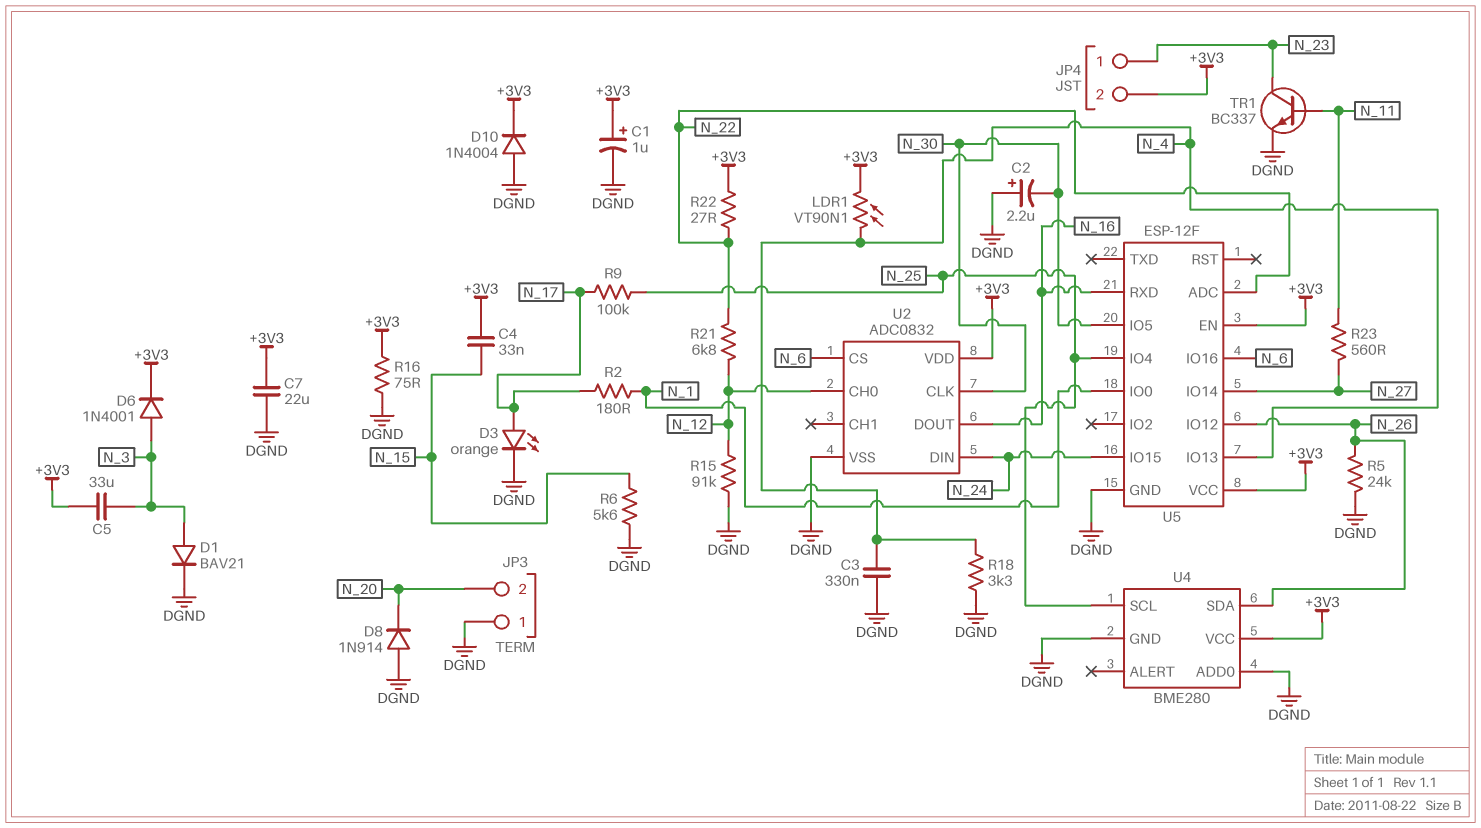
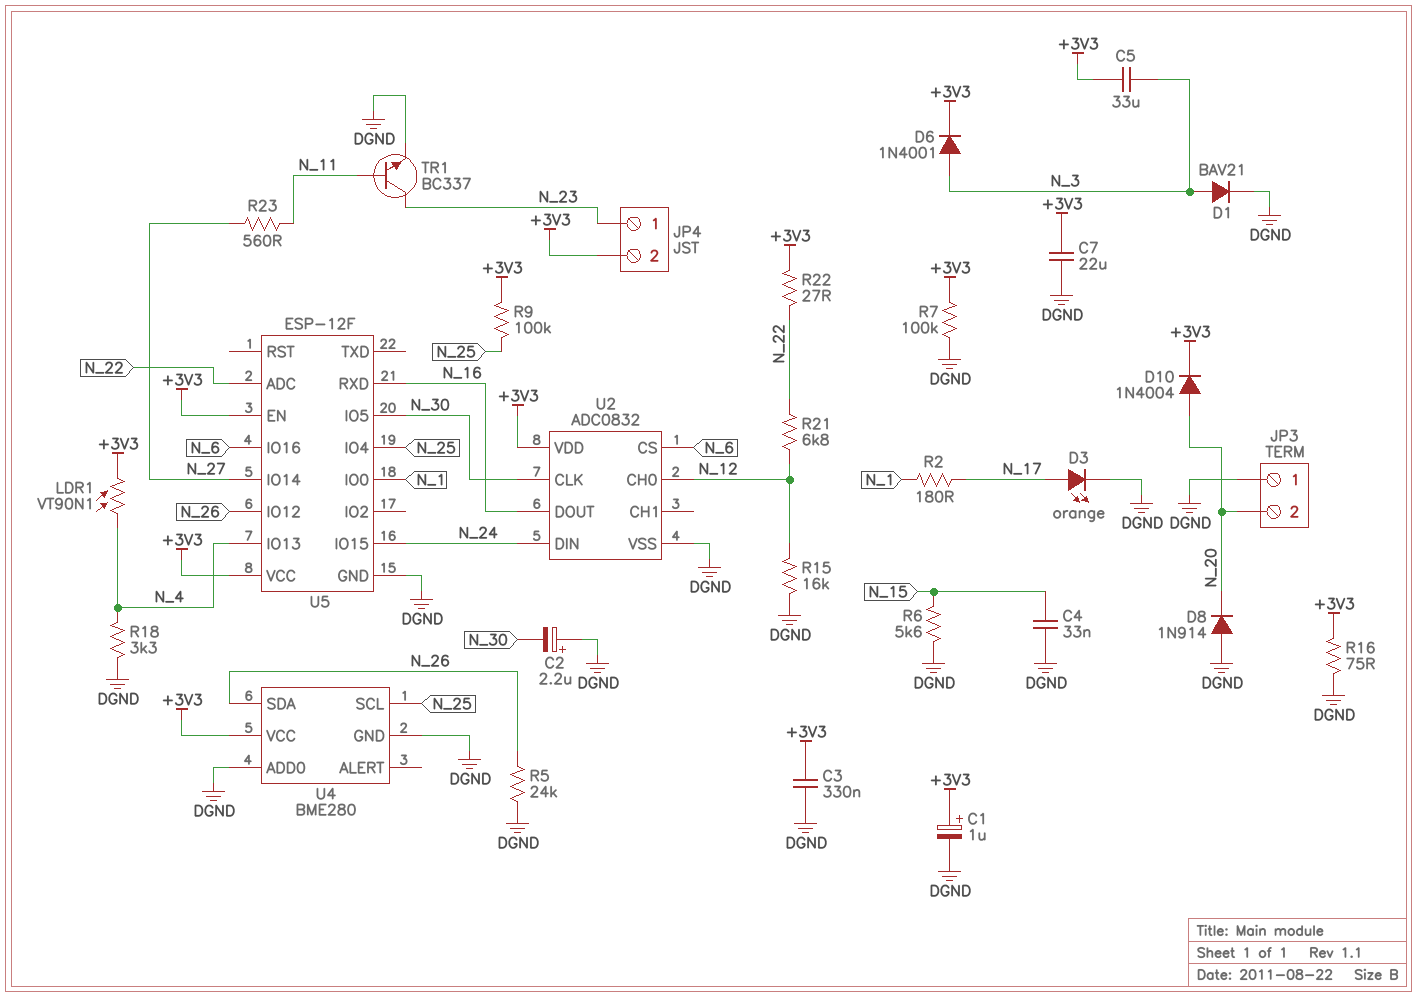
C3: 330nF (DGND, N_4) -> 330nF (+3V3, DGND)
C4: 33nF (+3V3, N_15) -> 33nF (DGND, N_15)
D10: diode 1N4004 (A DGND, K +3V3) -> diode 1N4004 (A N_20, K +3V3)
R7: none -> 100k (+3V3, DGND)
R9: 100k (N_17, N_25) -> 100k (+3V3, N_25)
R15: 91k (DGND, N_12) -> 16k (DGND, N_12)

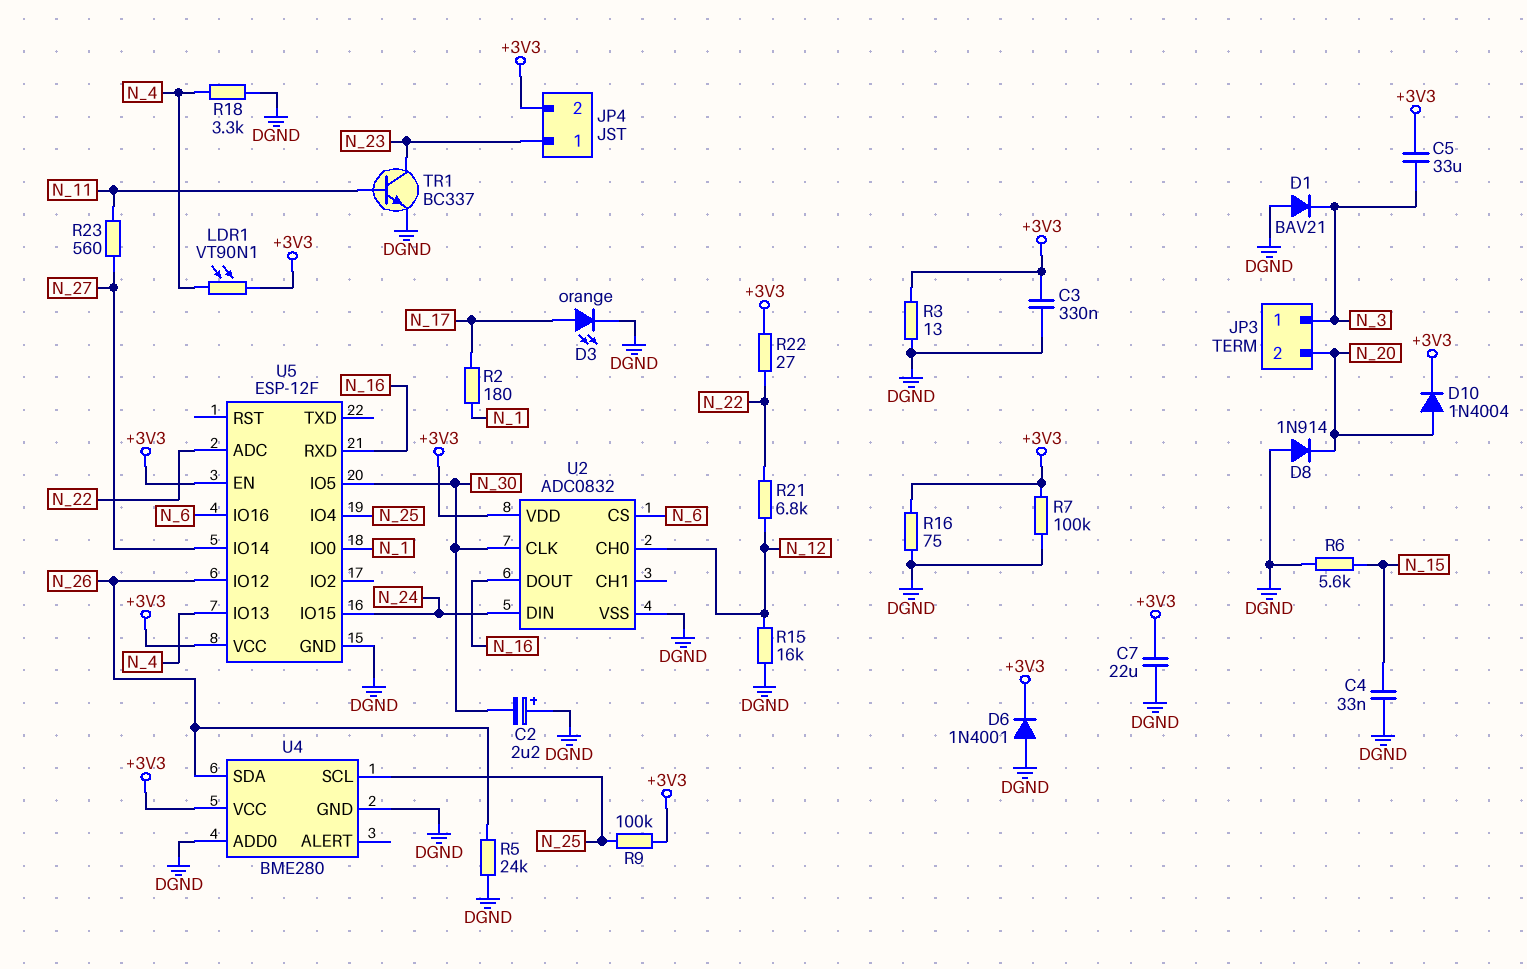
C1: 1uF (plus +3V3, minus DGND) -> none
D1: diode BAV21 (A N_3, K DGND) -> diode BAV21 (A DGND, K N_3)
D6: diode 1N4001 (A N_3, K +3V3) -> diode 1N4001 (A DGND, K +3V3)
JP3 pin 1: DGND -> N_3
R3: none -> 13 (+3V3, DGND)

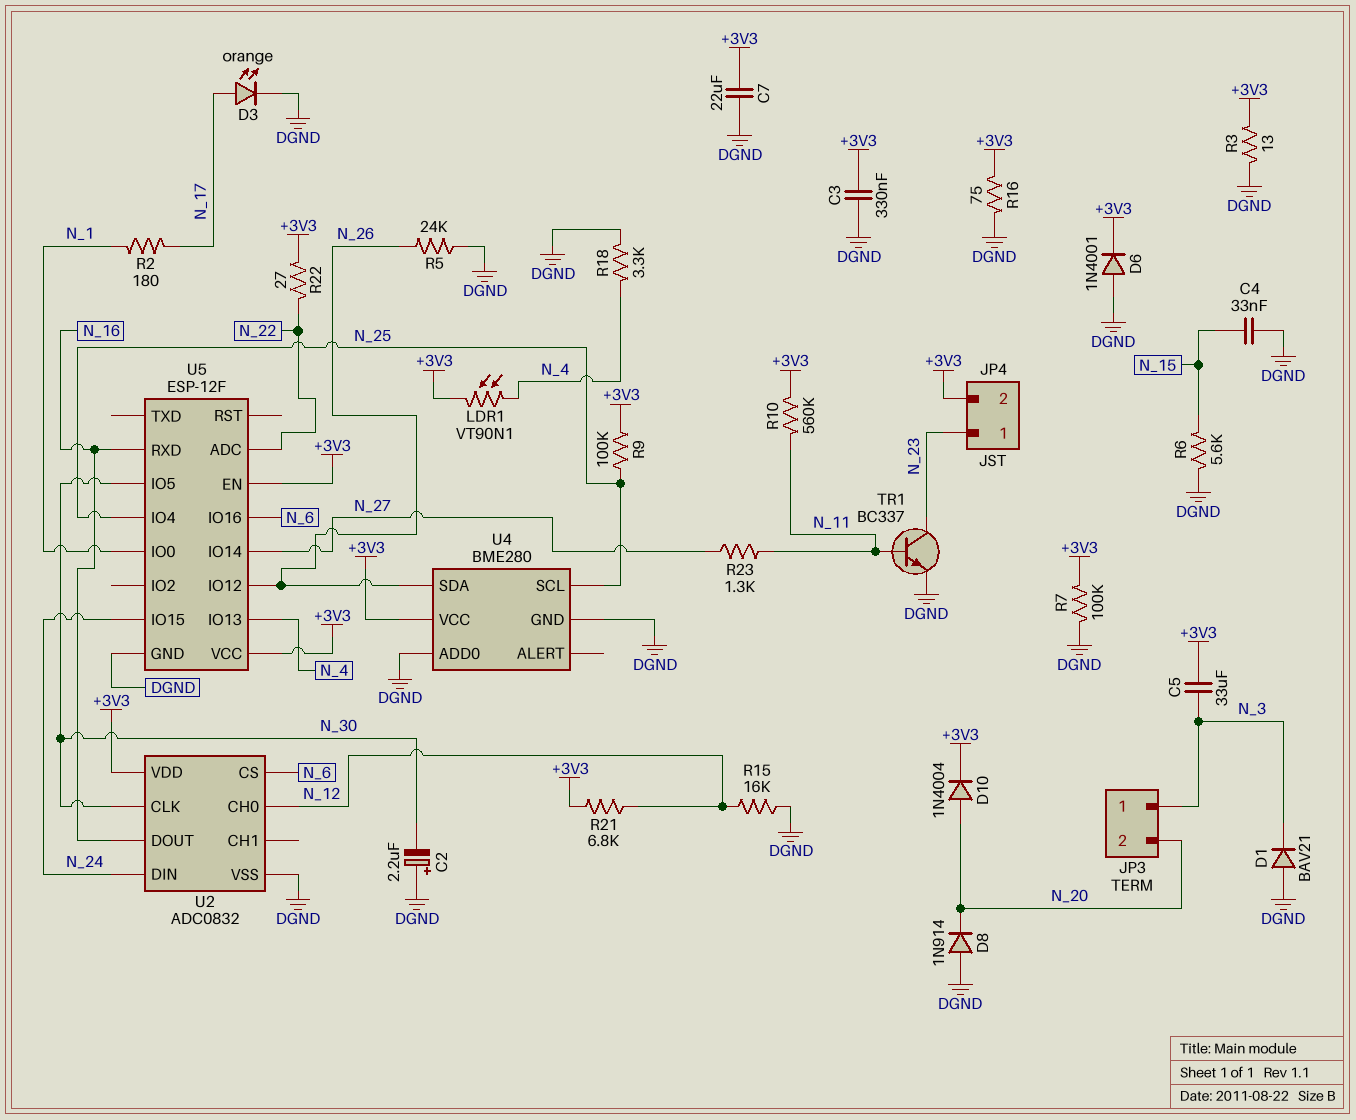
R10: none -> 560k (+3V3, N_11)
R21: 6.8k (N_12, N_22) -> 6.8k (+3V3, N_12)
R23: 560 (N_11, N_27) -> 1.3k (N_11, N_27)

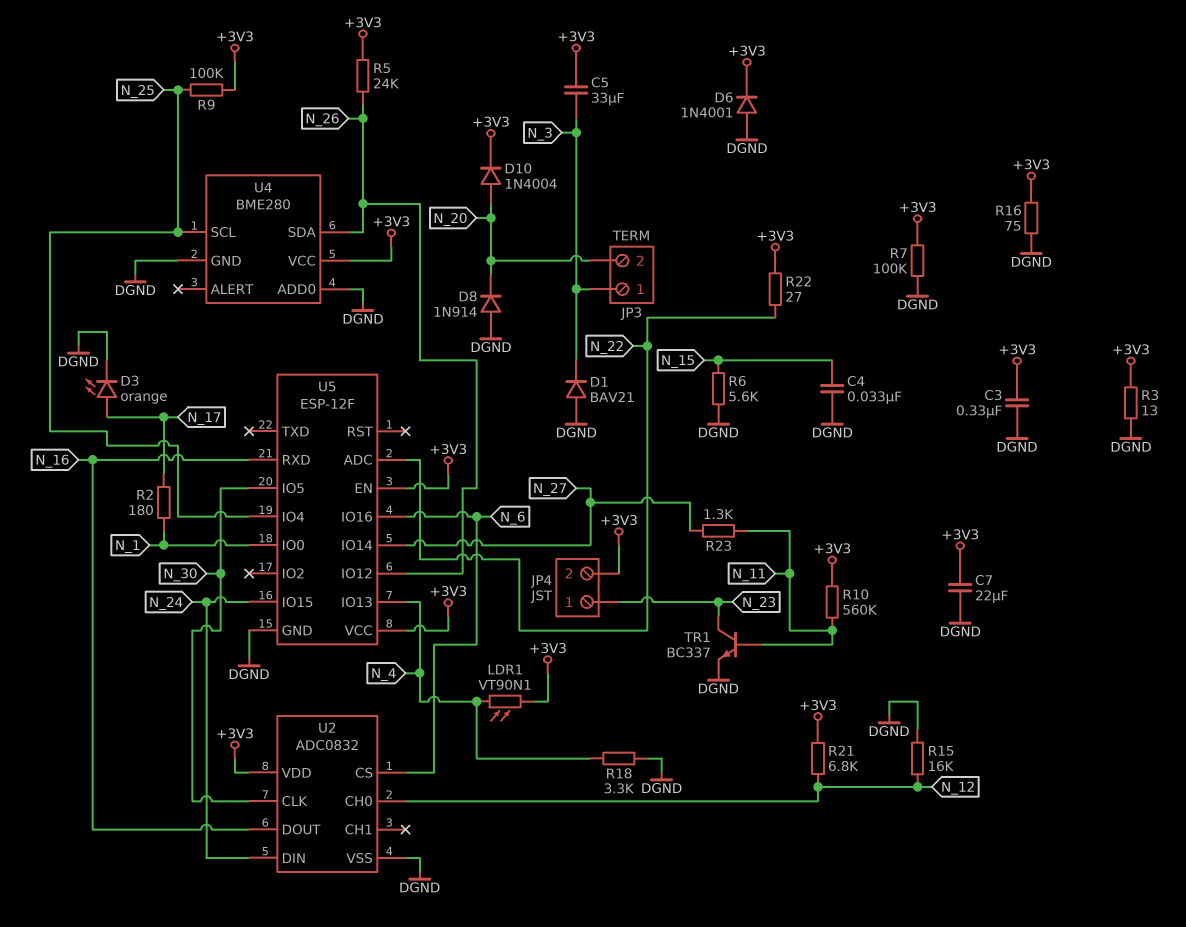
C2: 2.2uF (plus DGND, minus N_30) -> none
R5: 24k (DGND, N_26) -> 24k (+3V3, N_26)

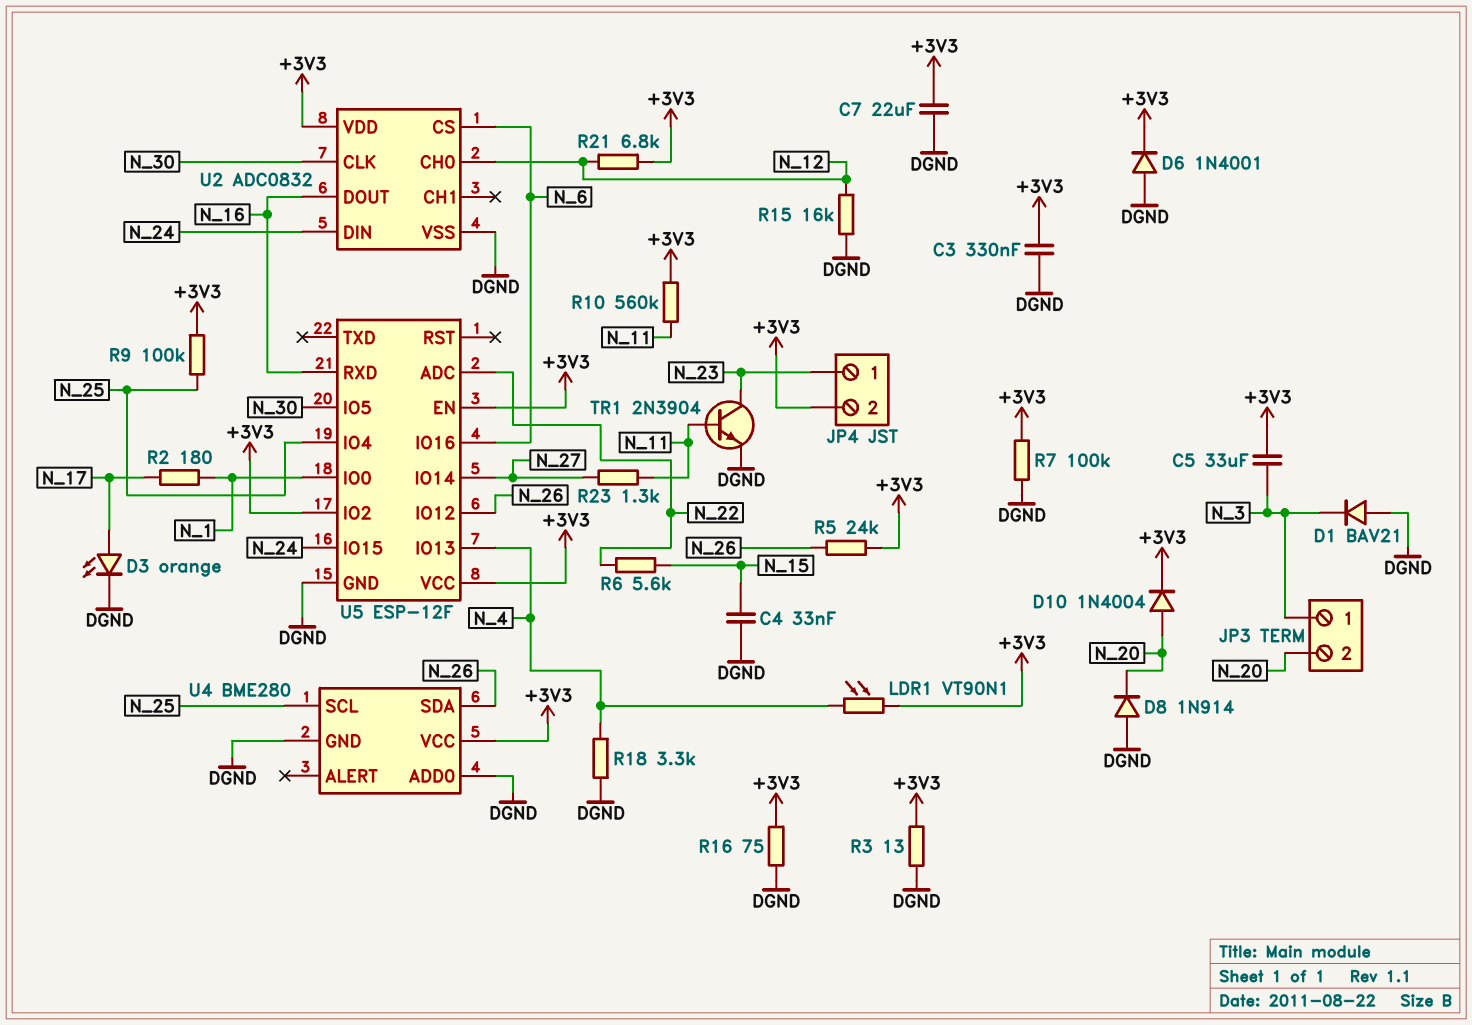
R6: 5.6k (DGND, N_15) -> 5.6k (N_15, N_22)
R22: 27 (+3V3, N_22) -> none
TR1: NPN BC337 (B N_11, C N_23, E DGND) -> NPN 2N3904 (B N_11, C N_23, E DGND)
U5 pin IO2: none -> +3V3

